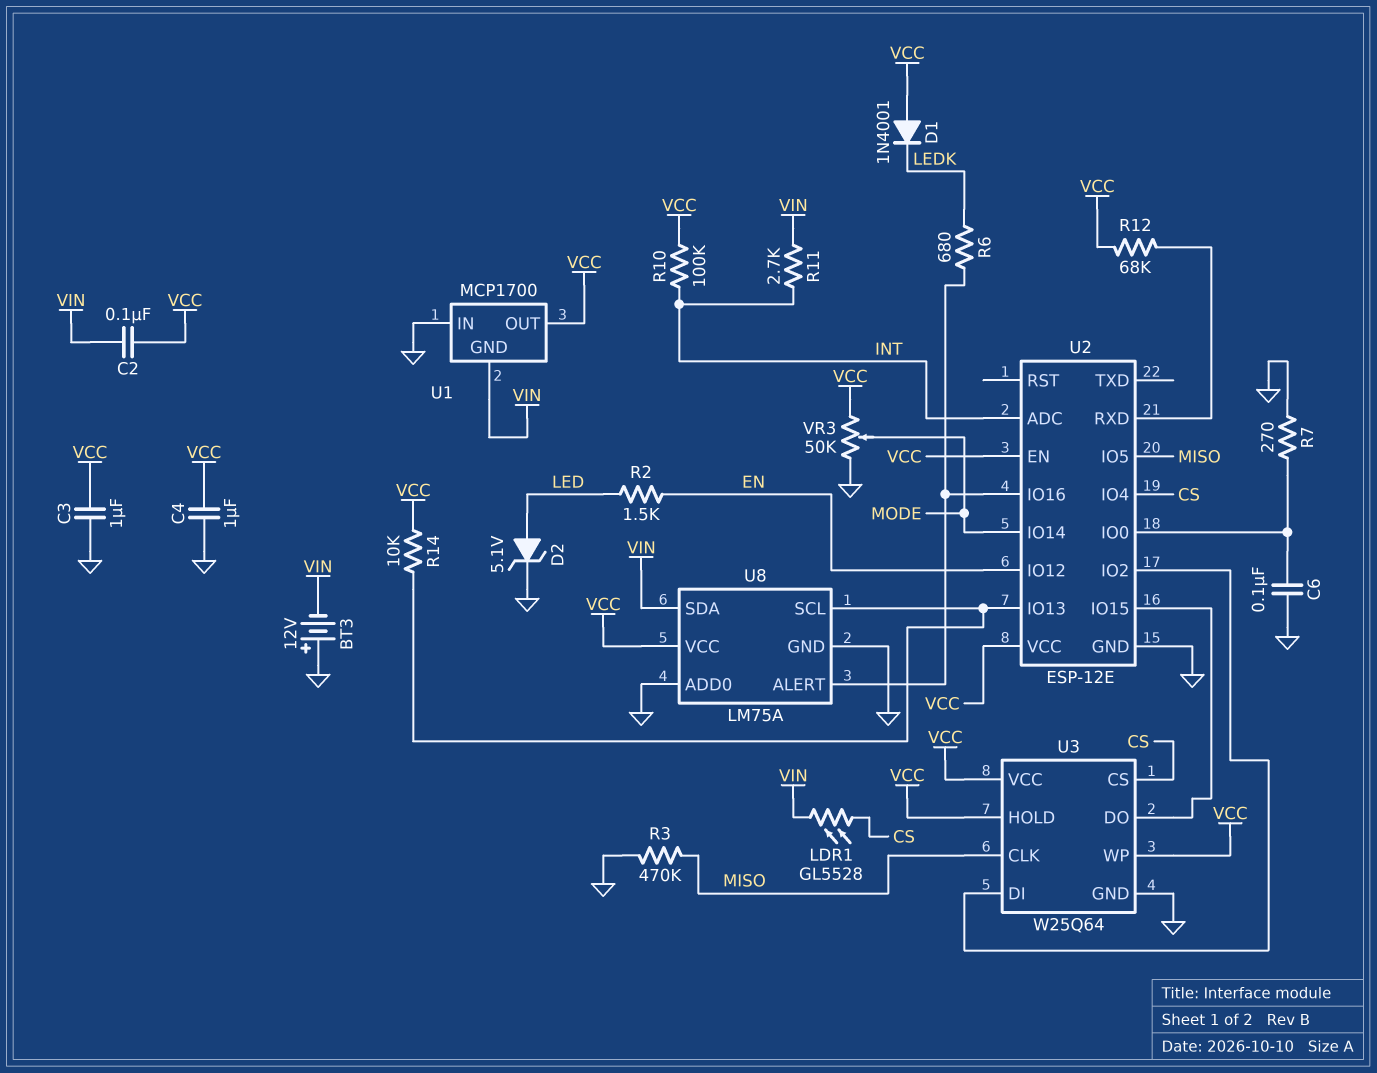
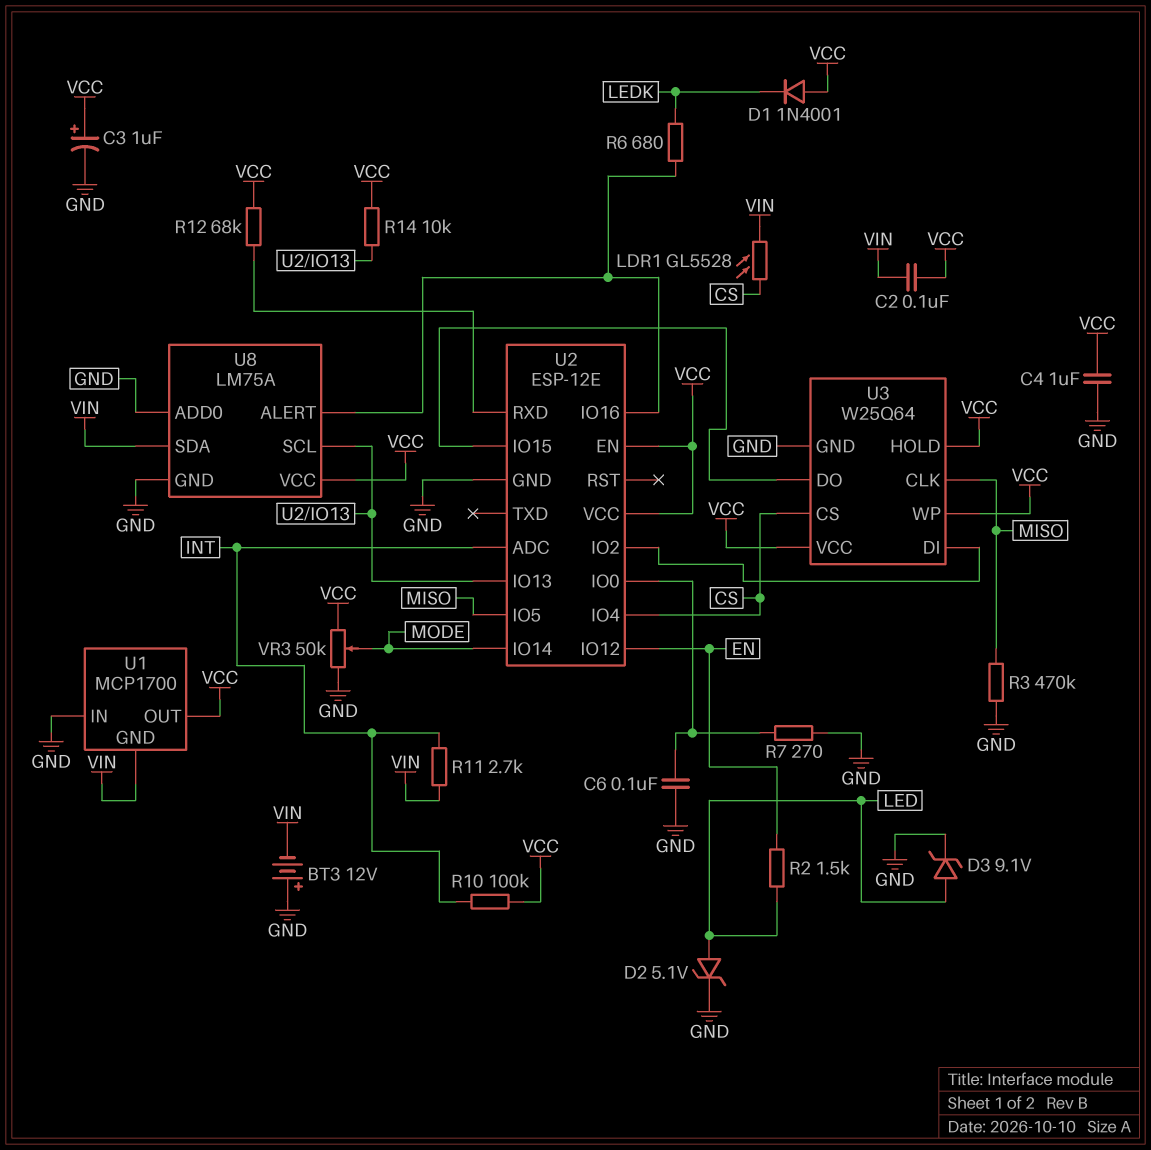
C3: 1uF (GND, VCC) -> 1uF (plus VCC, minus GND)
D3: none -> zener 9.1V (A LED, K GND)

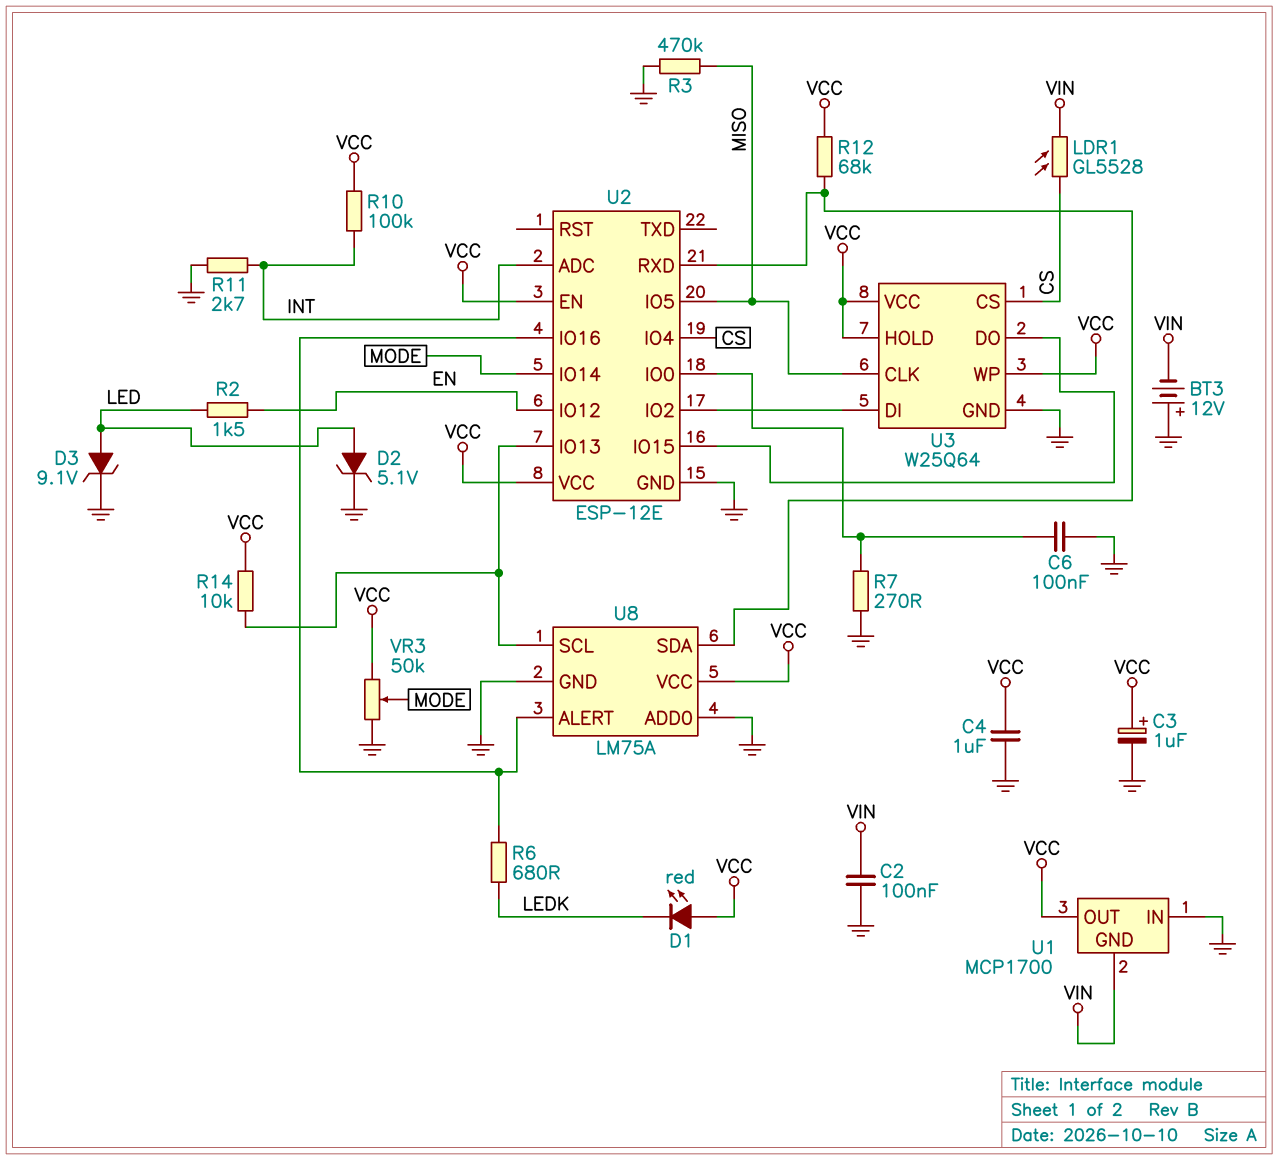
C2: 100nF (VCC, VIN) -> 100nF (GND, VIN)
D1: diode 1N4001 (A VCC, K LEDK) -> LED red (A VCC, K LEDK)
R11: 2.7k (INT, VIN) -> 2.7k (GND, INT)
U8 pin SDA: VIN -> U2/RXD

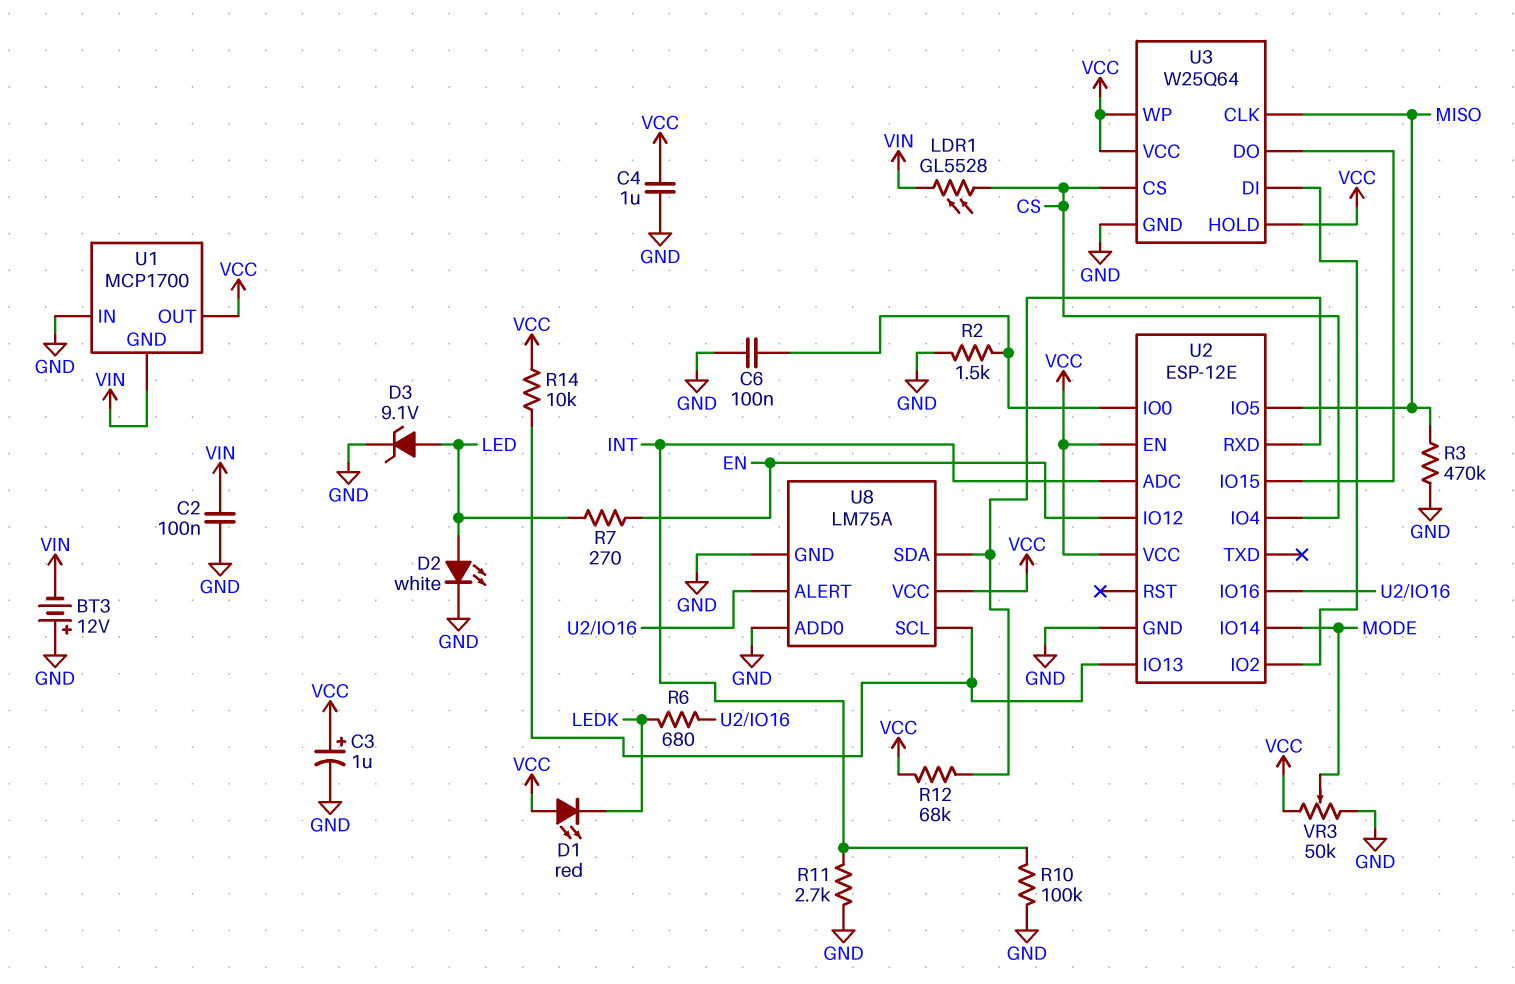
D2: zener 5.1V (A LED, K GND) -> LED white (A LED, K GND)
R2: 1.5k (EN, LED) -> 1.5k (GND, U2/IO0)
R7: 270 (GND, U2/IO0) -> 270 (EN, LED)
R10: 100k (INT, VCC) -> 100k (GND, INT)

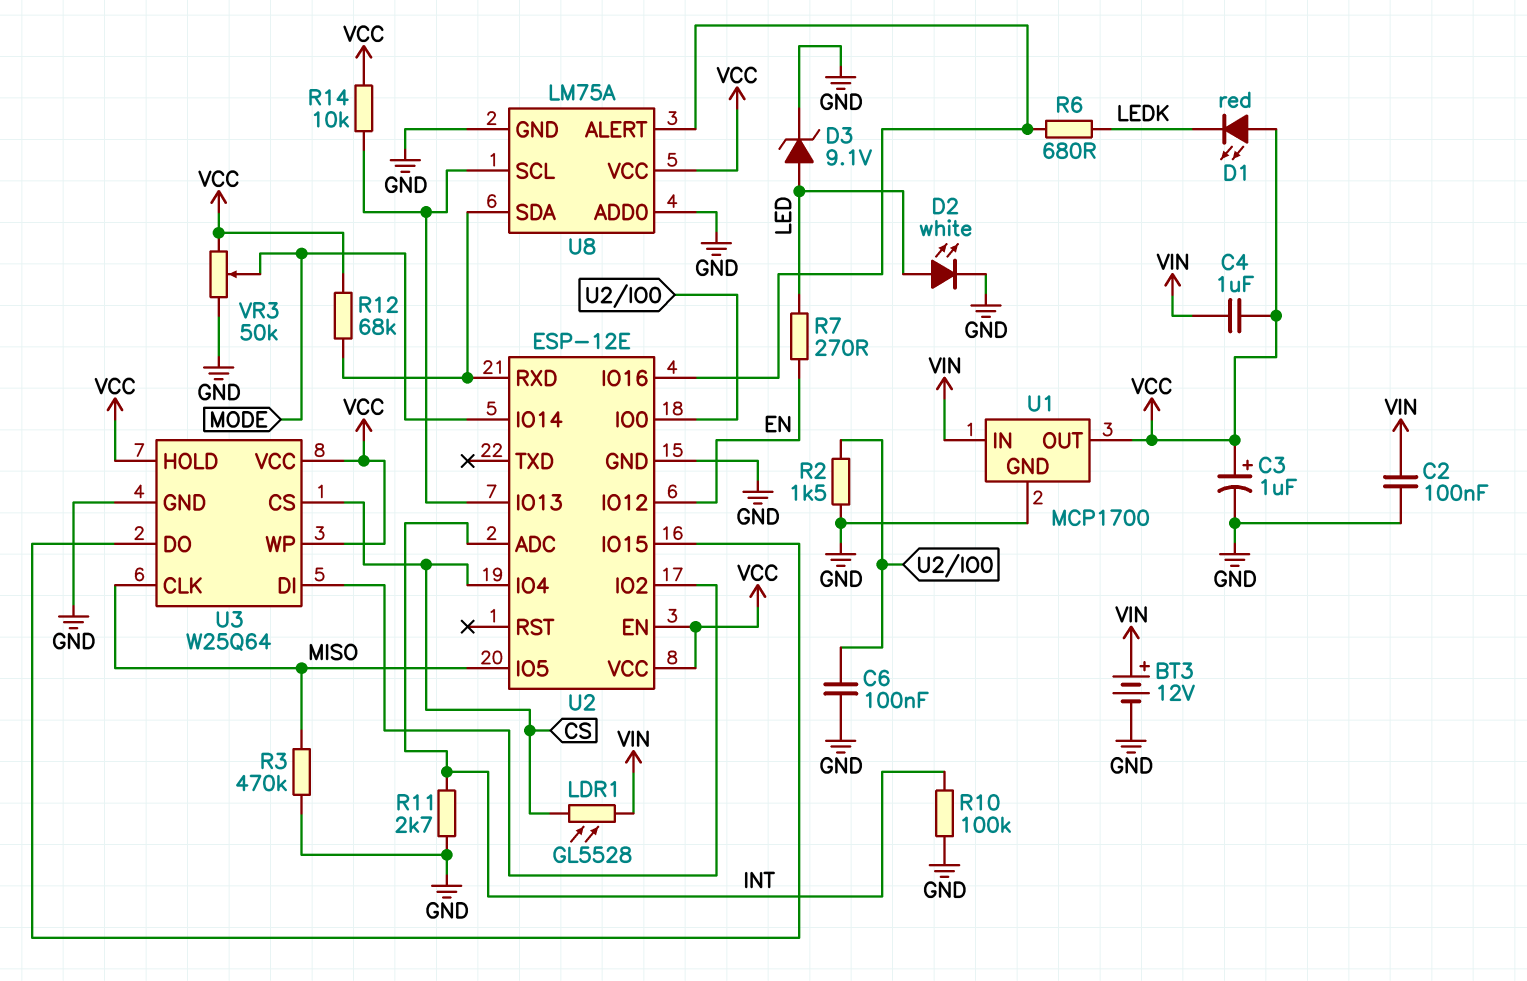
BT3: 12V (plus GND, minus VIN) -> 12V (plus VIN, minus GND)
C4: 1uF (GND, VCC) -> 1uF (VCC, VIN)
U1 pin GND: VIN -> GND
U1 pin IN: GND -> VIN

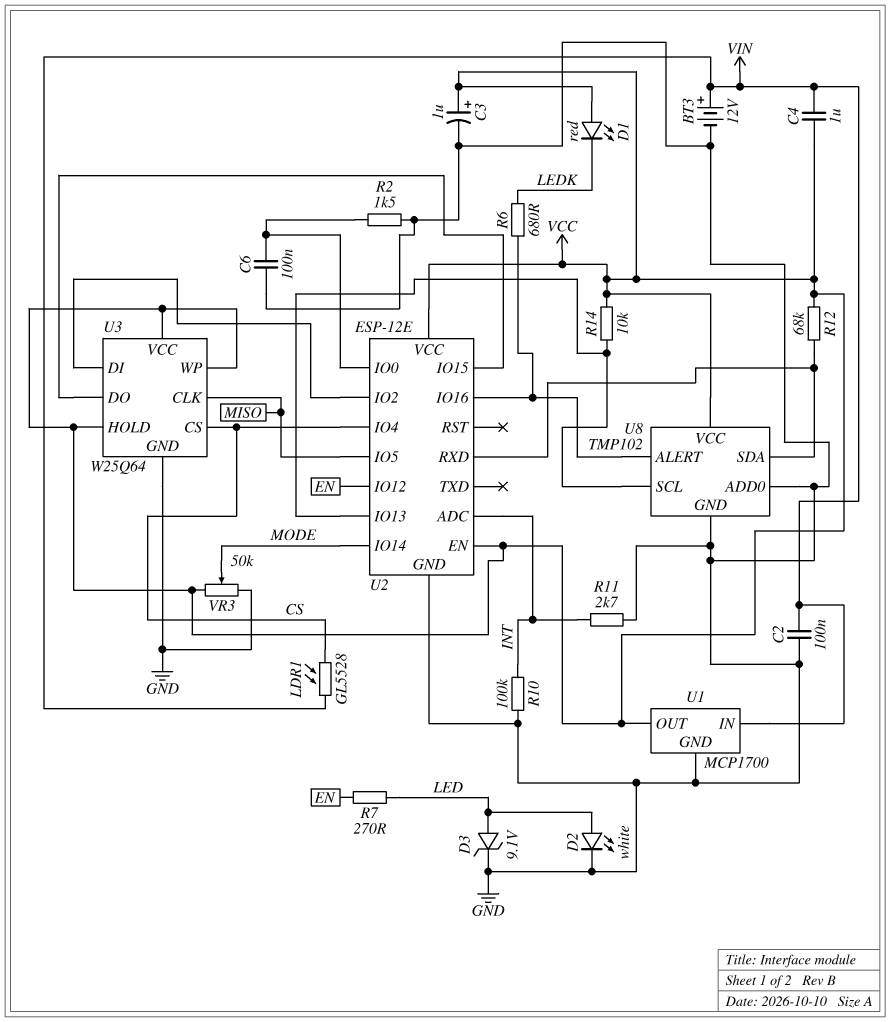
R3: 470k (GND, MISO) -> none
U8: LM75A -> TMP102

